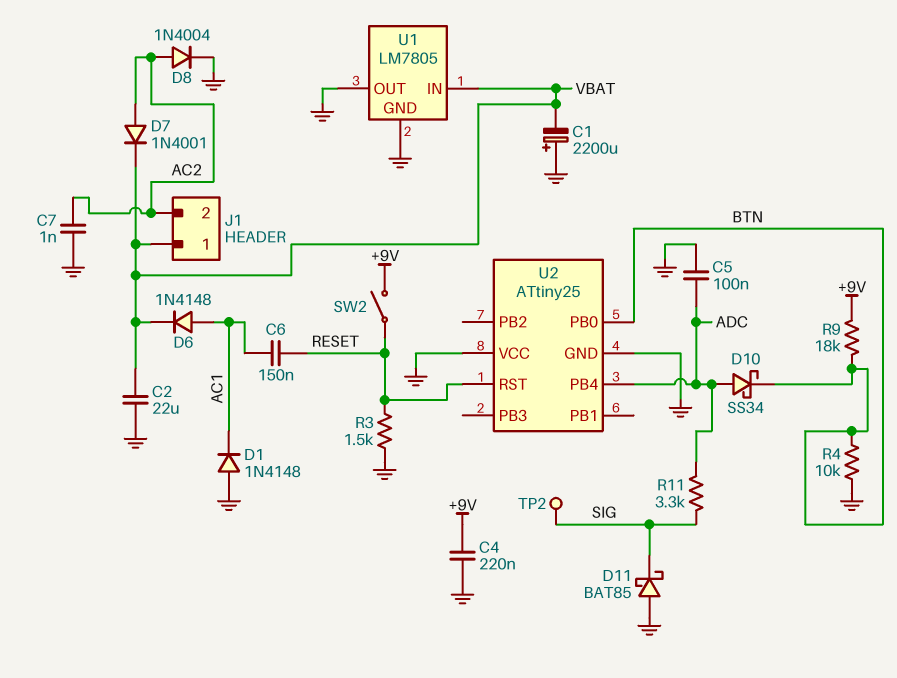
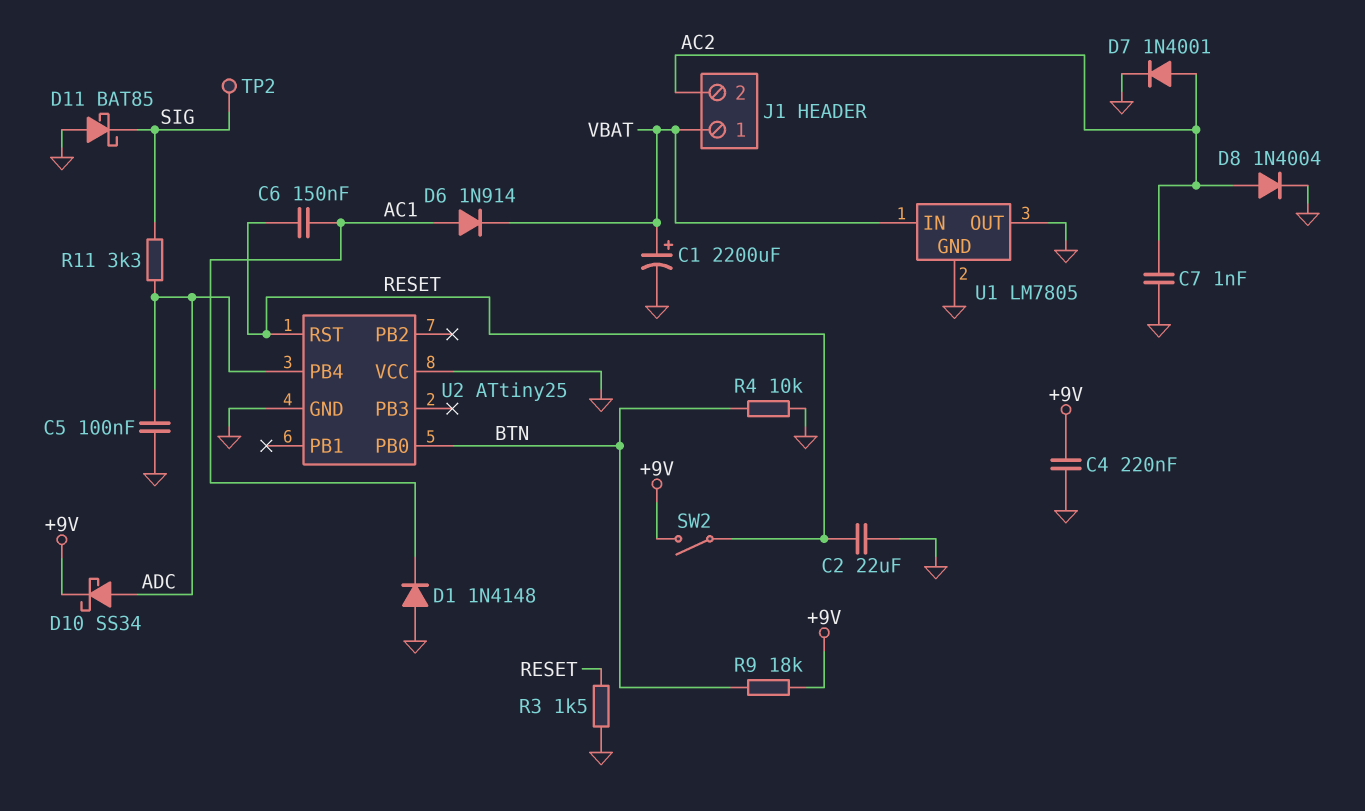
C1: 2200uF (plus GND, minus VBAT) -> 2200uF (plus VBAT, minus GND)
C2: 22uF (GND, VBAT) -> 22uF (GND, RESET)
D6: diode 1N4148 (A AC1, K VBAT) -> diode 1N914 (A AC1, K VBAT)
D7: diode 1N4001 (A AC2, K VBAT) -> diode 1N4001 (A AC2, K GND)
D10: schottky SS34 (A ADC, K BTN) -> schottky SS34 (A ADC, K +9V)

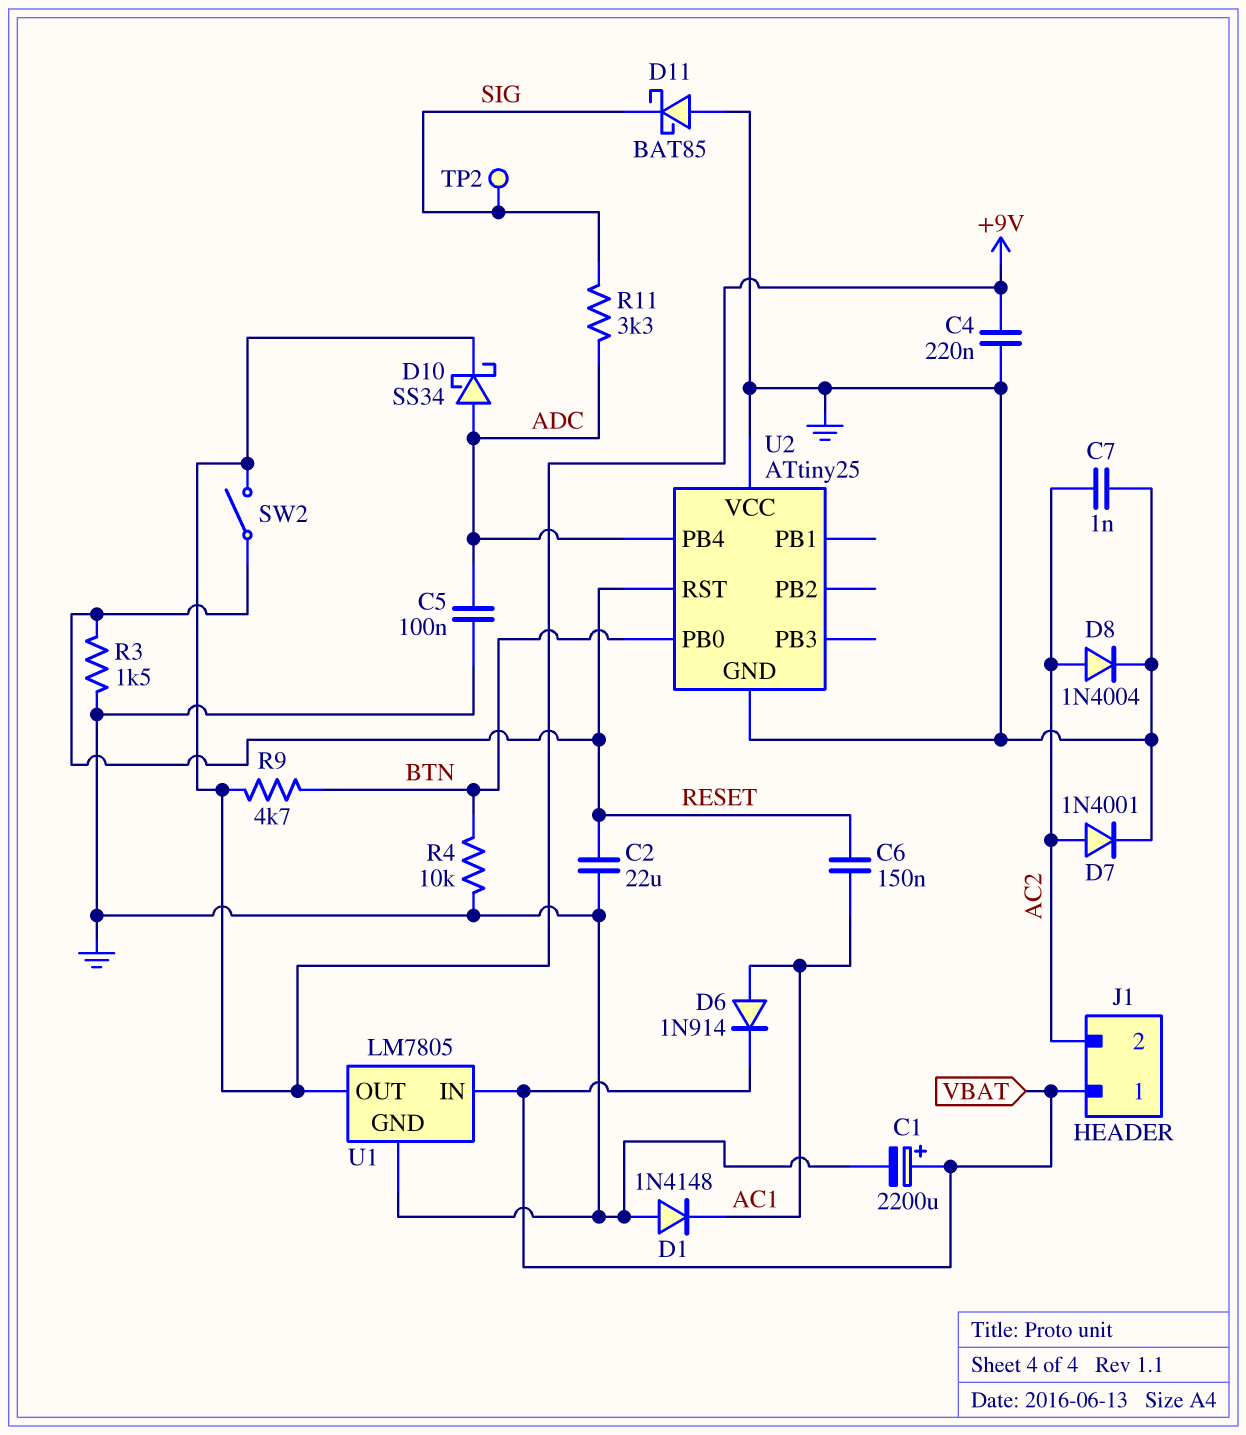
R9: 18k (+9V, BTN) -> 4.7k (+9V, BTN)
U1 pin OUT: GND -> +9V

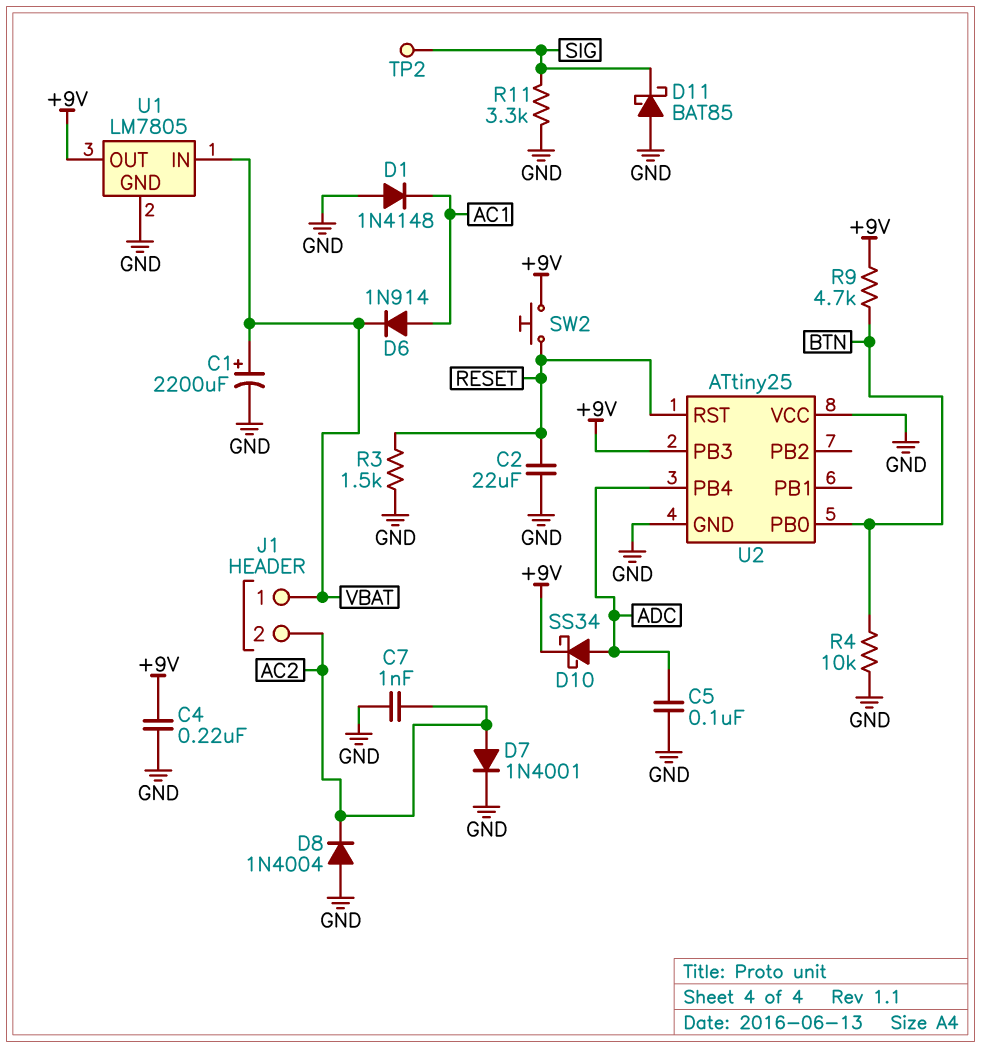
C6: 150nF (AC1, RESET) -> none
D8: diode 1N4004 (A AC2, K GND) -> diode 1N4004 (A GND, K AC2)
R11: 3.3k (ADC, SIG) -> 3.3k (GND, SIG)
SW2: switch (+9V, RESET) -> button (+9V, RESET)
U2 pin PB3: none -> +9V

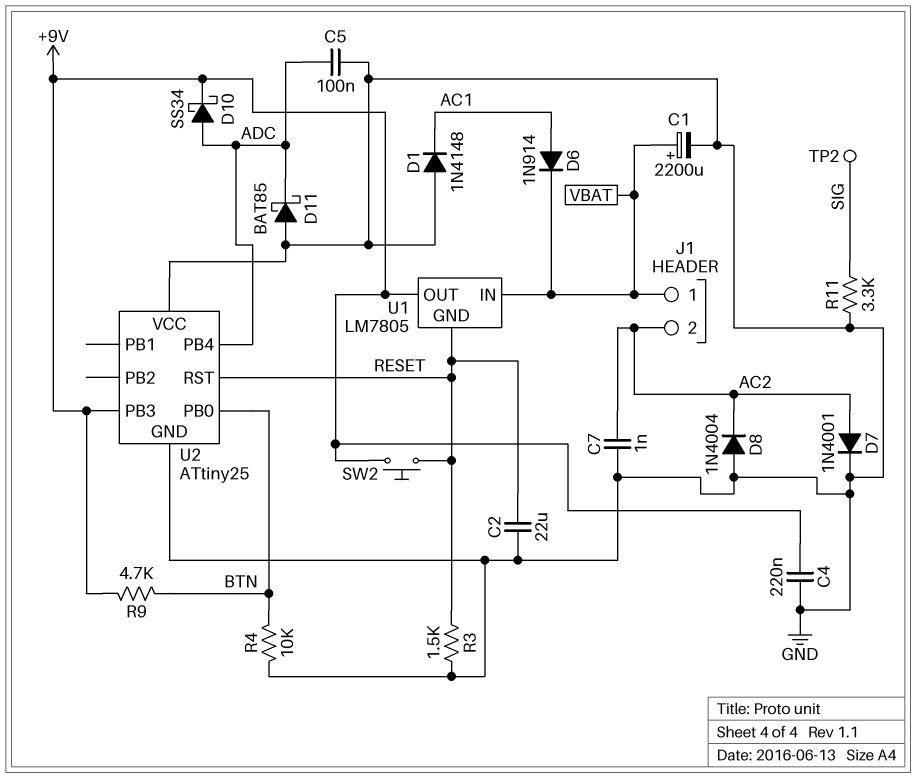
D11: schottky BAT85 (A GND, K SIG) -> schottky BAT85 (A GND, K ADC)
U1 pin GND: GND -> RESET

